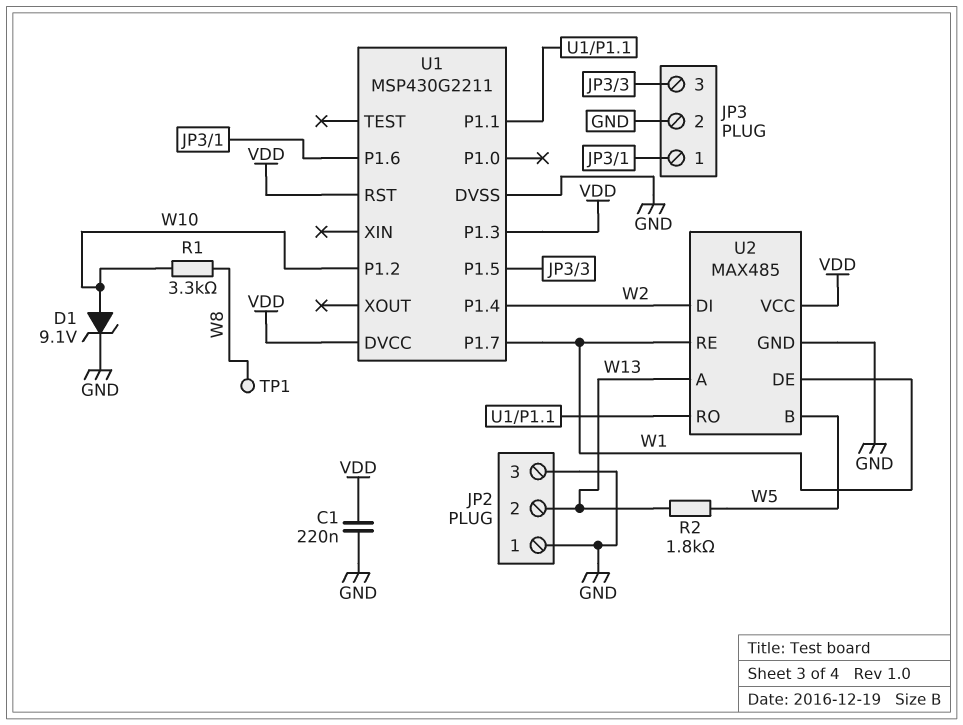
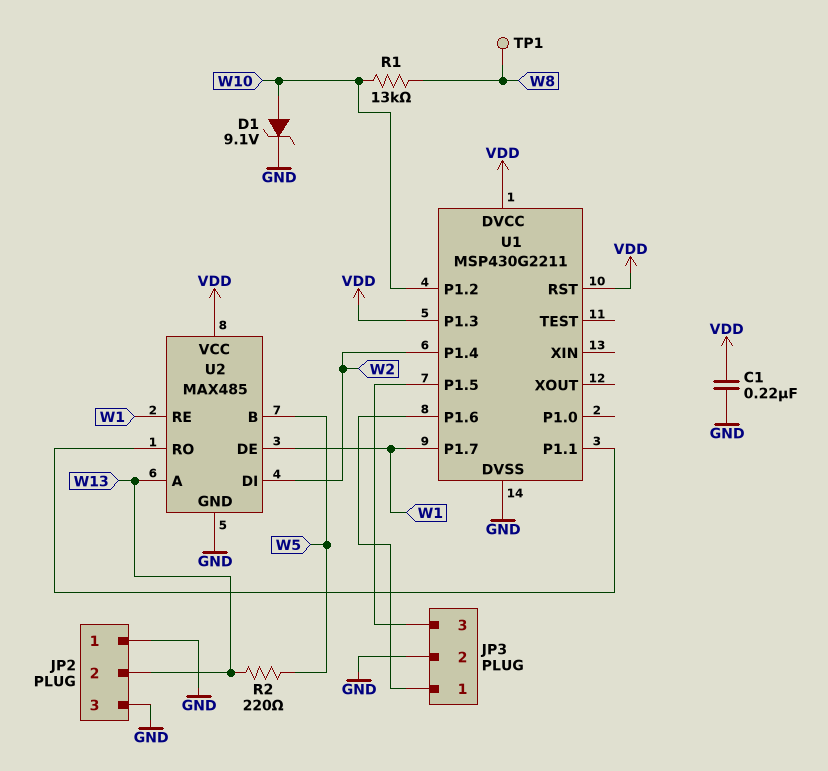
R1: 3.3k (W8, W10) -> 13k (W8, W10)
R2: 1.8k (W5, W13) -> 220 (W5, W13)

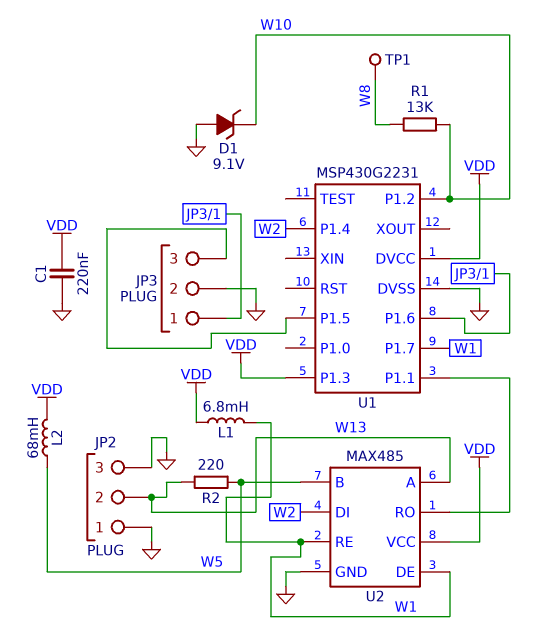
D1: zener 9.1V (A W10, K GND) -> zener 9.1V (A GND, K W10)
L1: none -> 6.8mH (VDD, W1)
L2: none -> 68mH (VDD, W5)
U1: MSP430G2211 -> MSP430G2231
U1 pin RST: VDD -> none

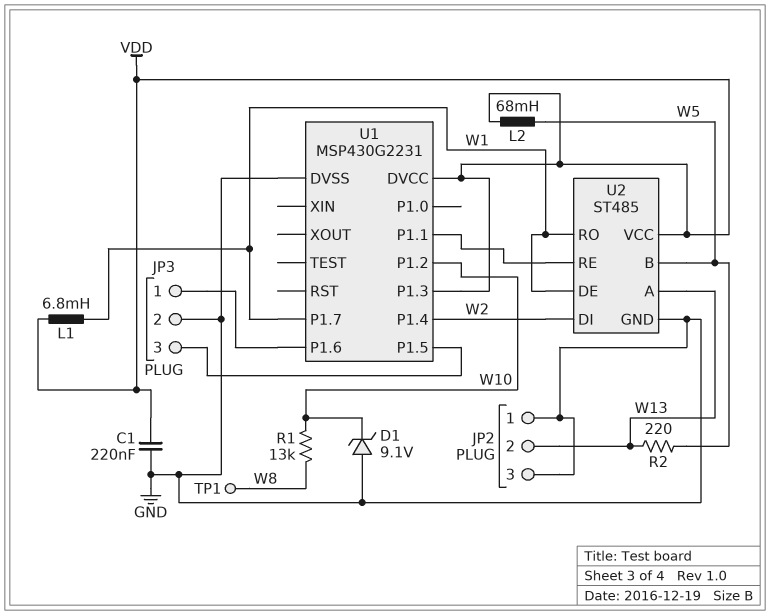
U2: MAX485 -> ST485
U2 pin RE: W1 -> U1/P1.1
U2 pin RO: U1/P1.1 -> W1

